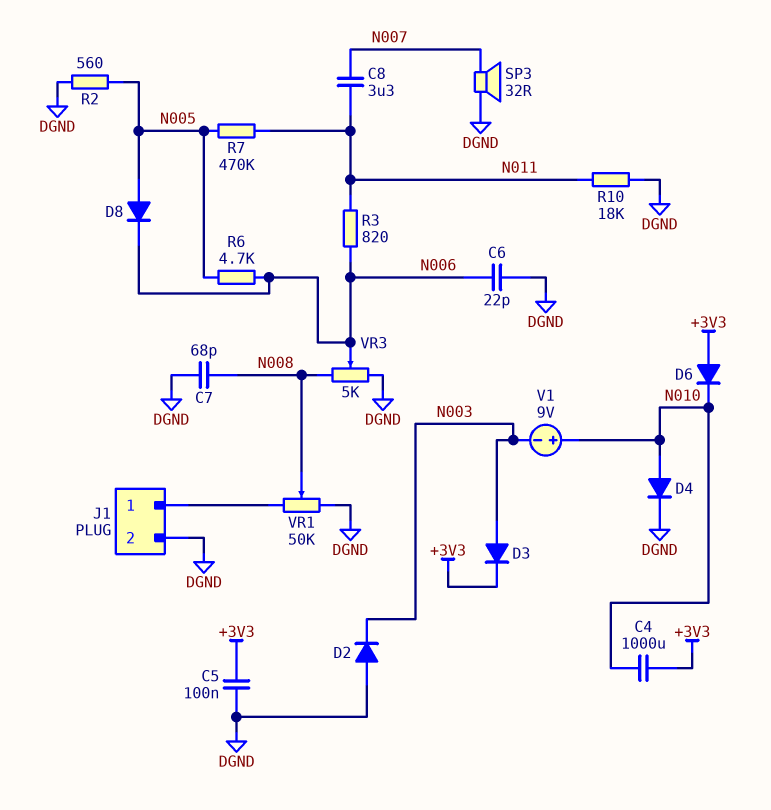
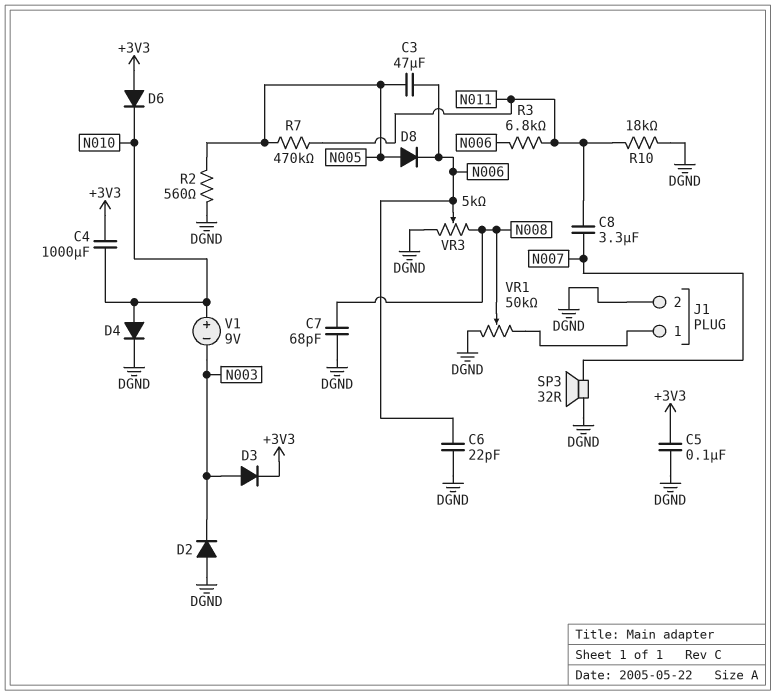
C3: none -> 47uF (N005, N006)
R3: 820 (N006, N011) -> 6.8k (N006, N011)
R6: 4.7k (N005, N006) -> none

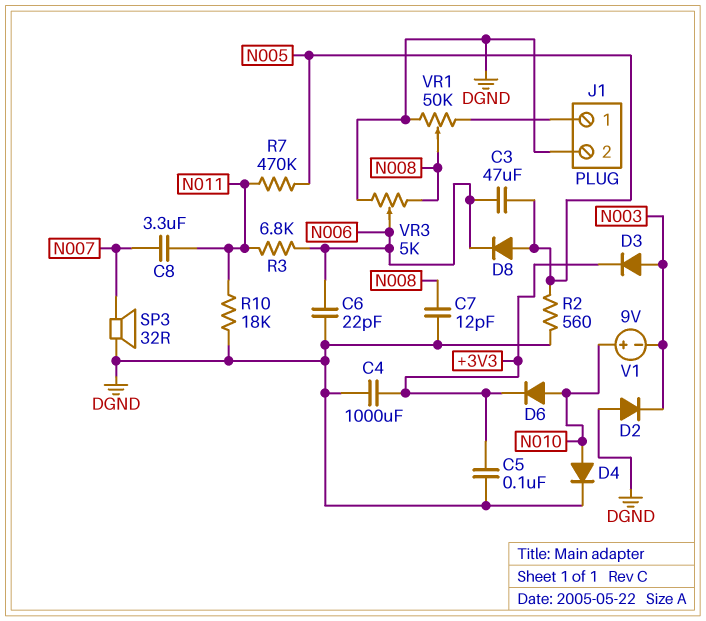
C4: 1000uF (+3V3, N010) -> 1000uF (+3V3, DGND)
C7: 68pF (DGND, N008) -> 12pF (DGND, N008)
D6: diode (A +3V3, K N010) -> diode (A N010, K +3V3)

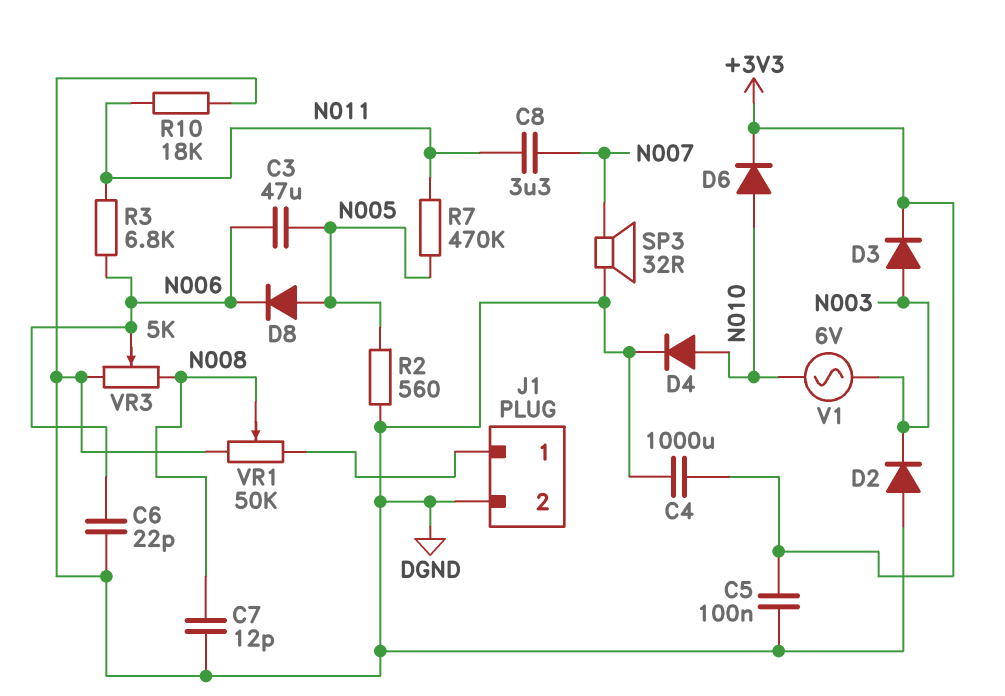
V1: 9V (plus N010, minus N003) -> AC 6V (N003, N010)

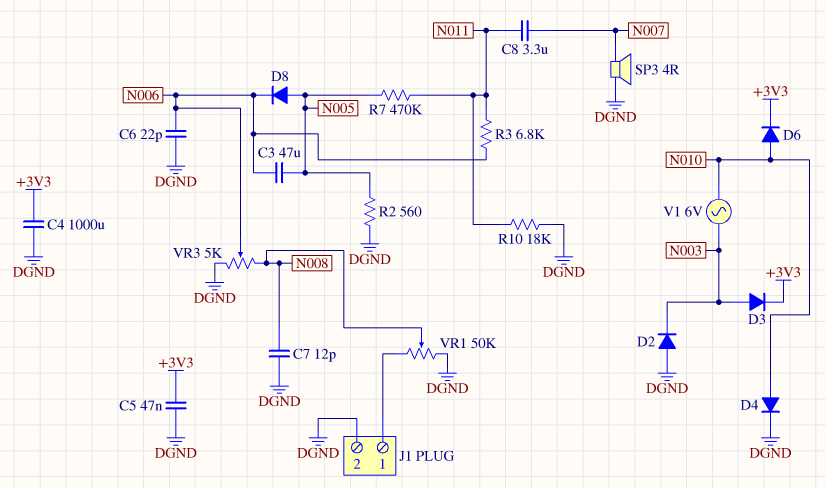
C5: 100nF (+3V3, DGND) -> 47nF (+3V3, DGND)
SP3: speaker 32R (DGND, N007) -> speaker 4R (DGND, N007)

